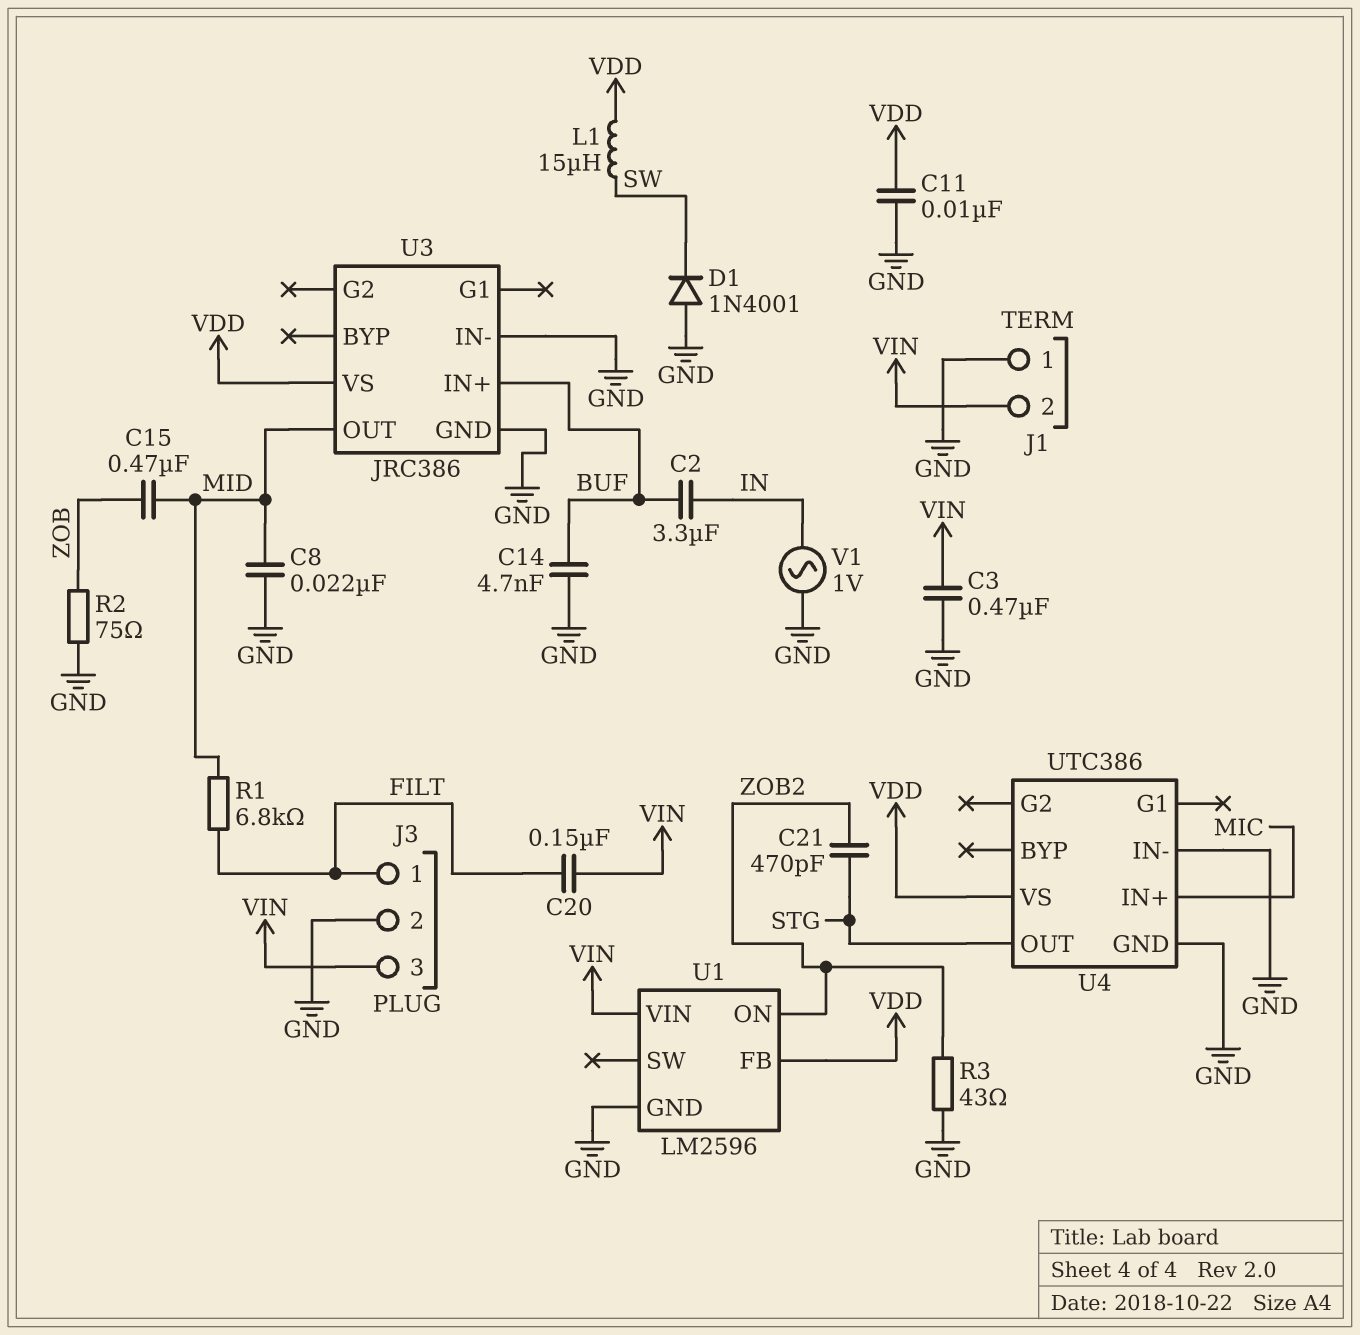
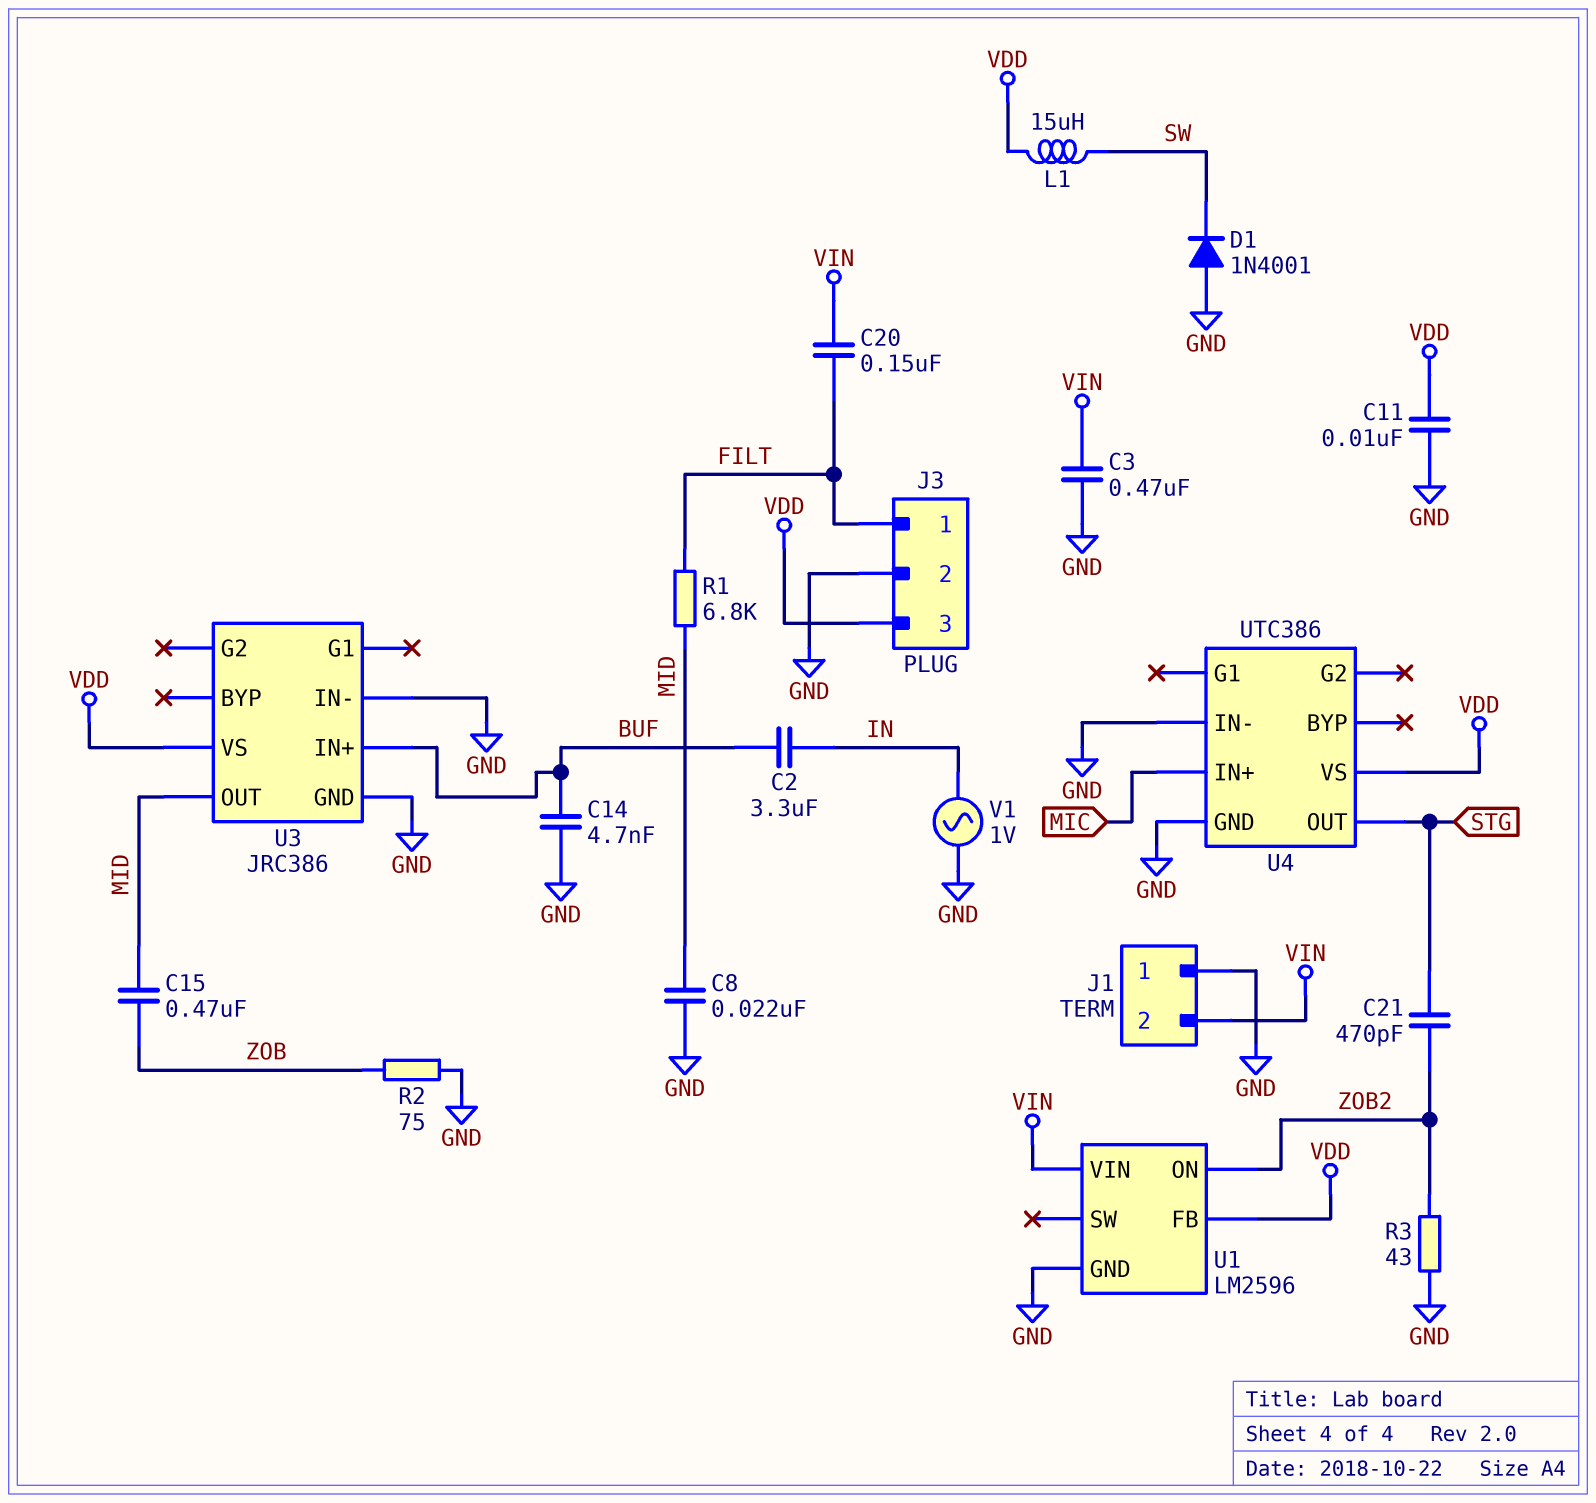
J3 pin 3: VIN -> VDD

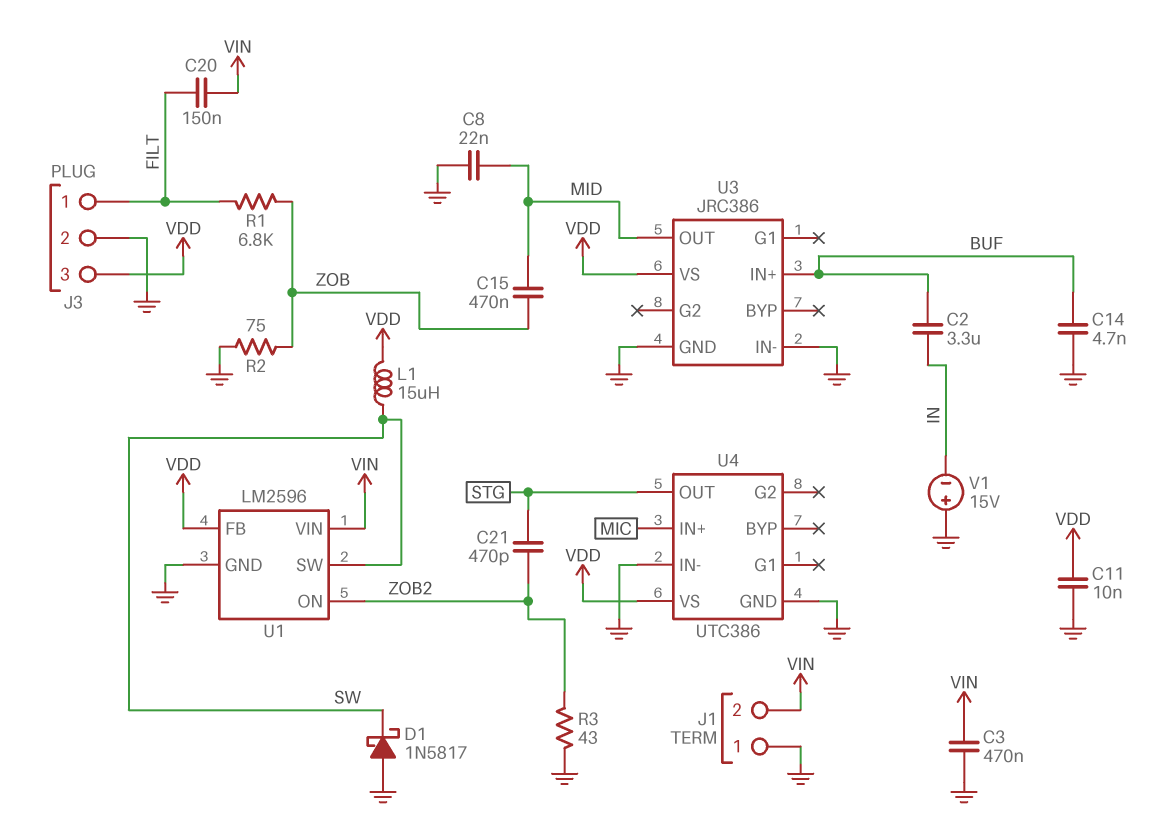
D1: diode 1N4001 (A GND, K SW) -> schottky 1N5817 (A GND, K SW)
R1: 6.8k (FILT, MID) -> 6.8k (FILT, ZOB)
U1 pin SW: none -> SW
V1: AC 1V (GND, IN) -> 15V (plus GND, minus IN)

